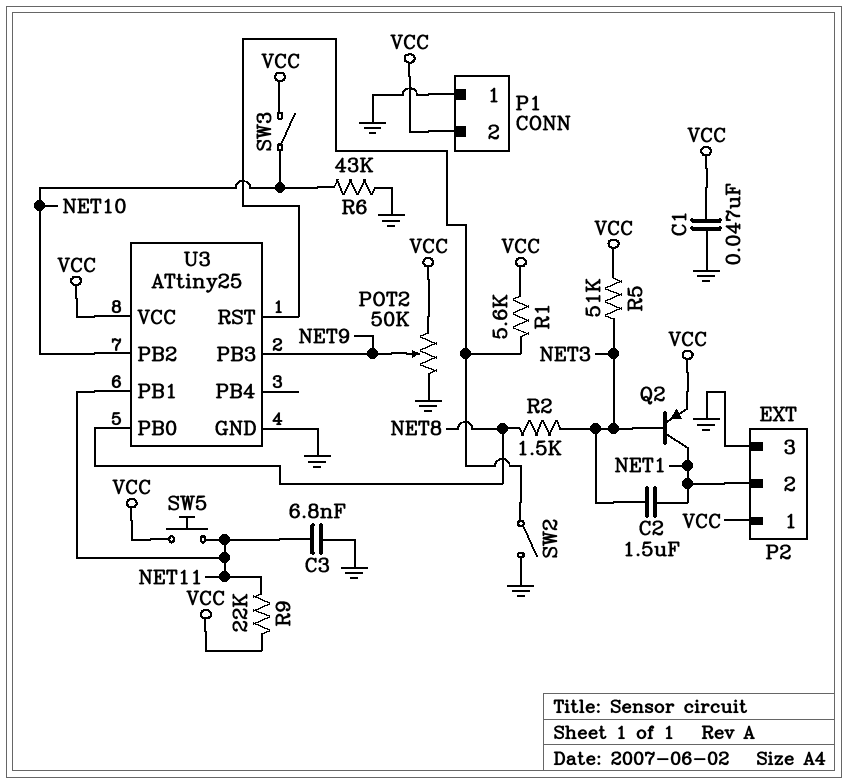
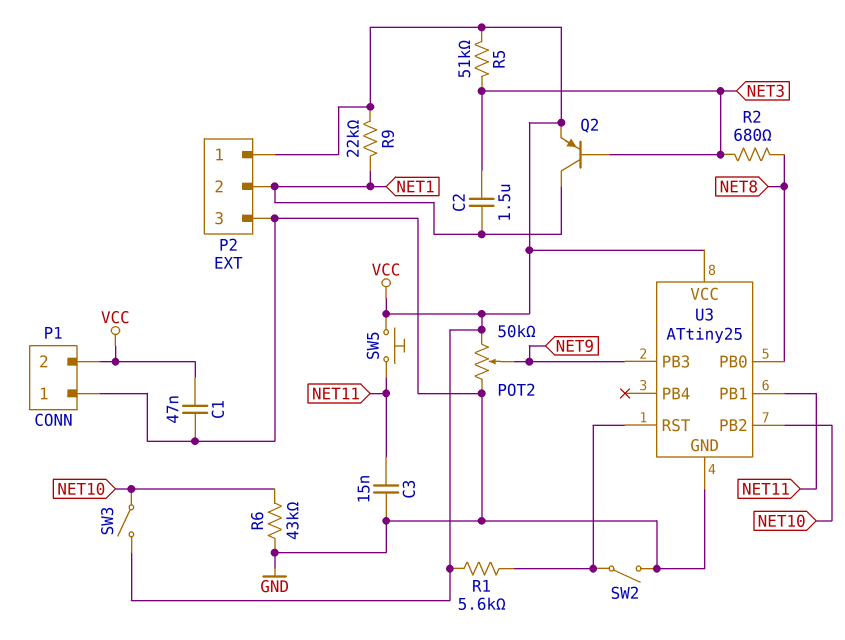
C3: 6.8nF (GND, NET11) -> 15nF (GND, NET11)
R2: 1.5k (NET3, NET8) -> 680 (NET3, NET8)
R9: 22k (NET11, VCC) -> 22k (NET1, VCC)

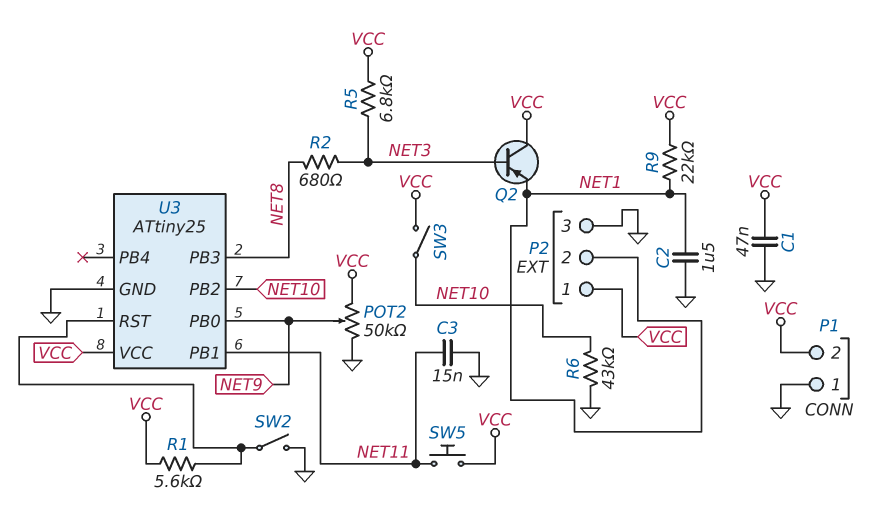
C2: 1.5uF (NET1, NET3) -> 1.5uF (GND, NET1)
Q2: PNP (B NET3, C NET1, E VCC) -> PNP (B NET3, C VCC, E NET1)
R5: 51k (NET3, VCC) -> 6.8k (NET3, VCC)
U3 pin PB0: NET8 -> NET9
U3 pin PB3: NET9 -> NET8

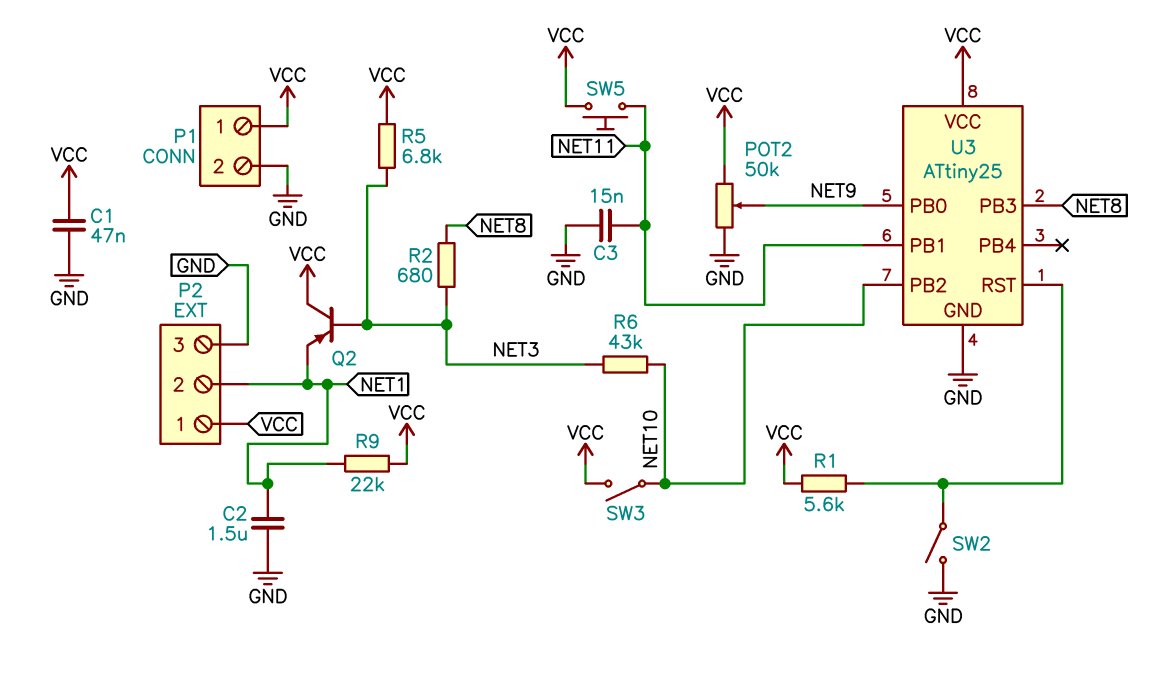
P1 pin 1: GND -> VCC
P1 pin 2: VCC -> GND
R6: 43k (GND, NET10) -> 43k (NET3, NET10)

